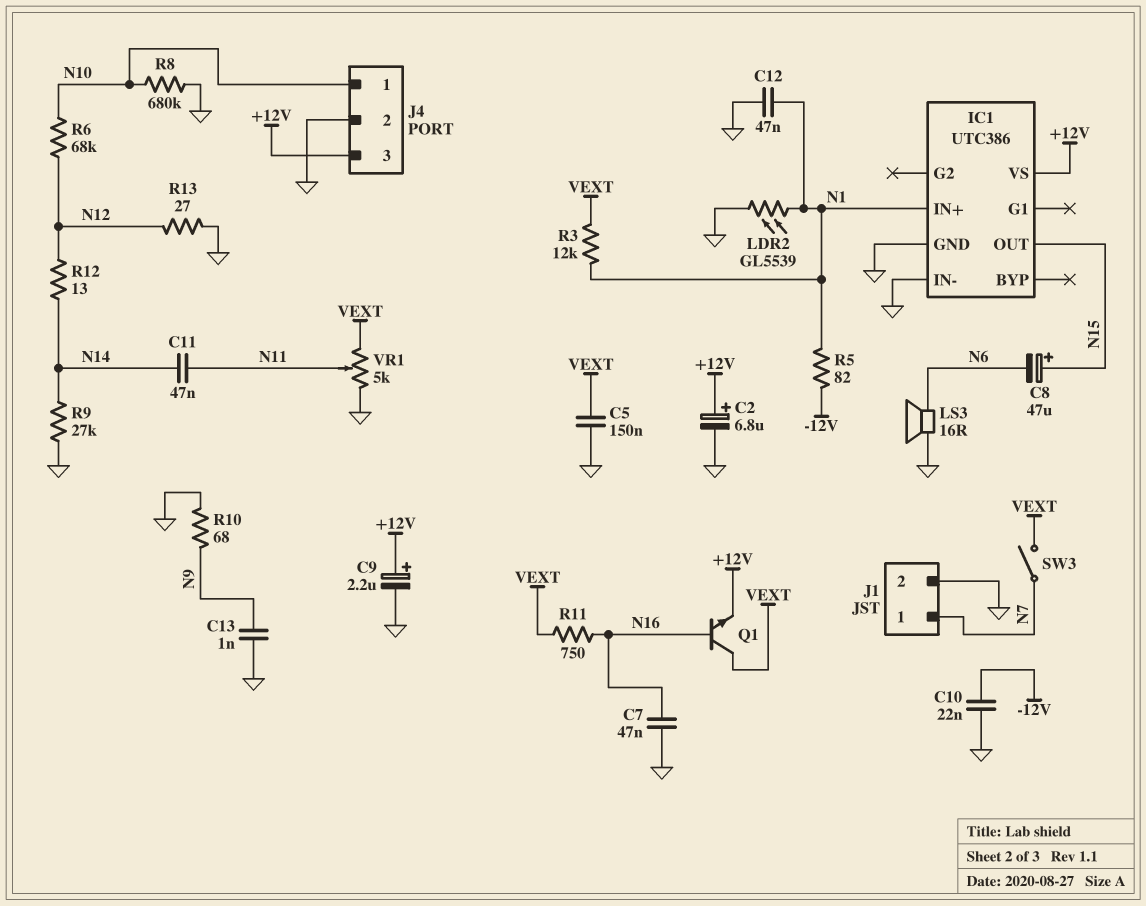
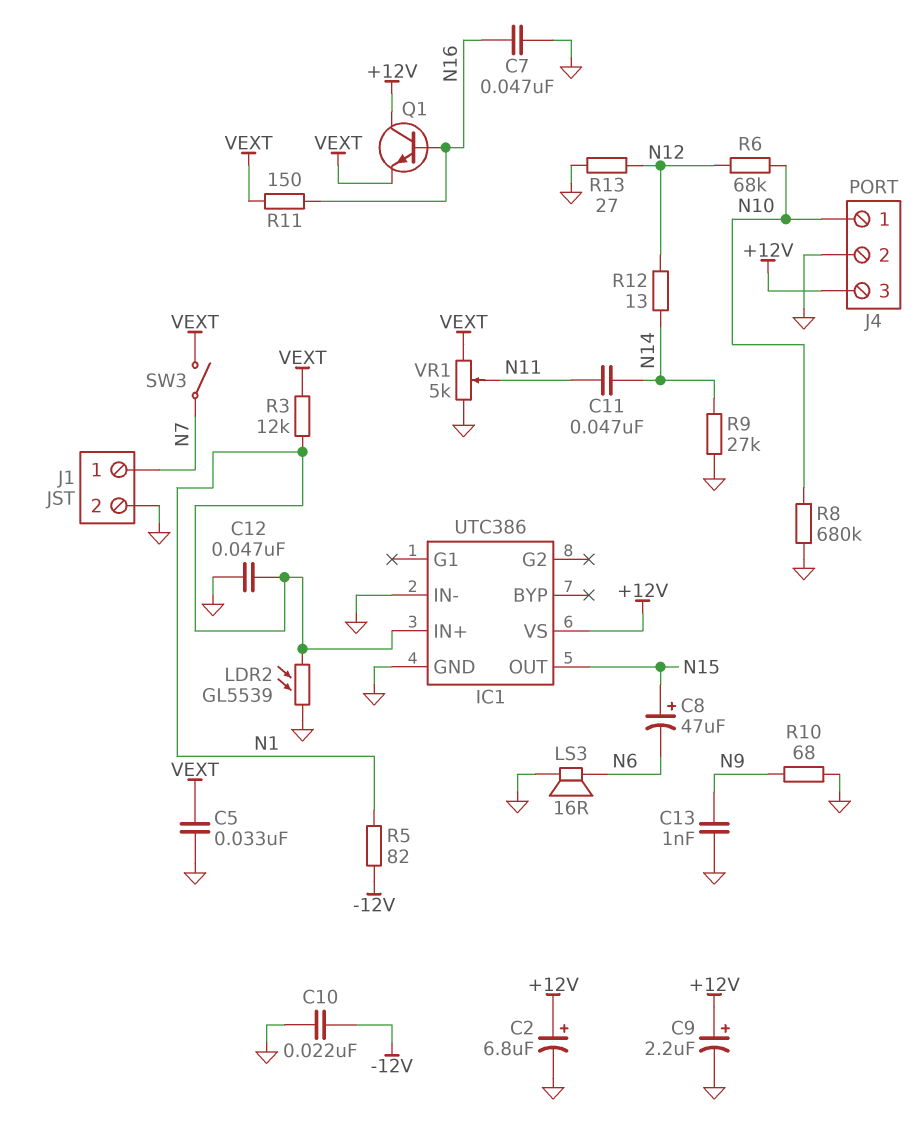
C5: 150nF (GND, VEXT) -> 33nF (GND, VEXT)
Q1: NPN (B N16, C VEXT, E +12V) -> NPN (B N16, C +12V, E VEXT)
R11: 750 (N16, VEXT) -> 150 (N16, VEXT)

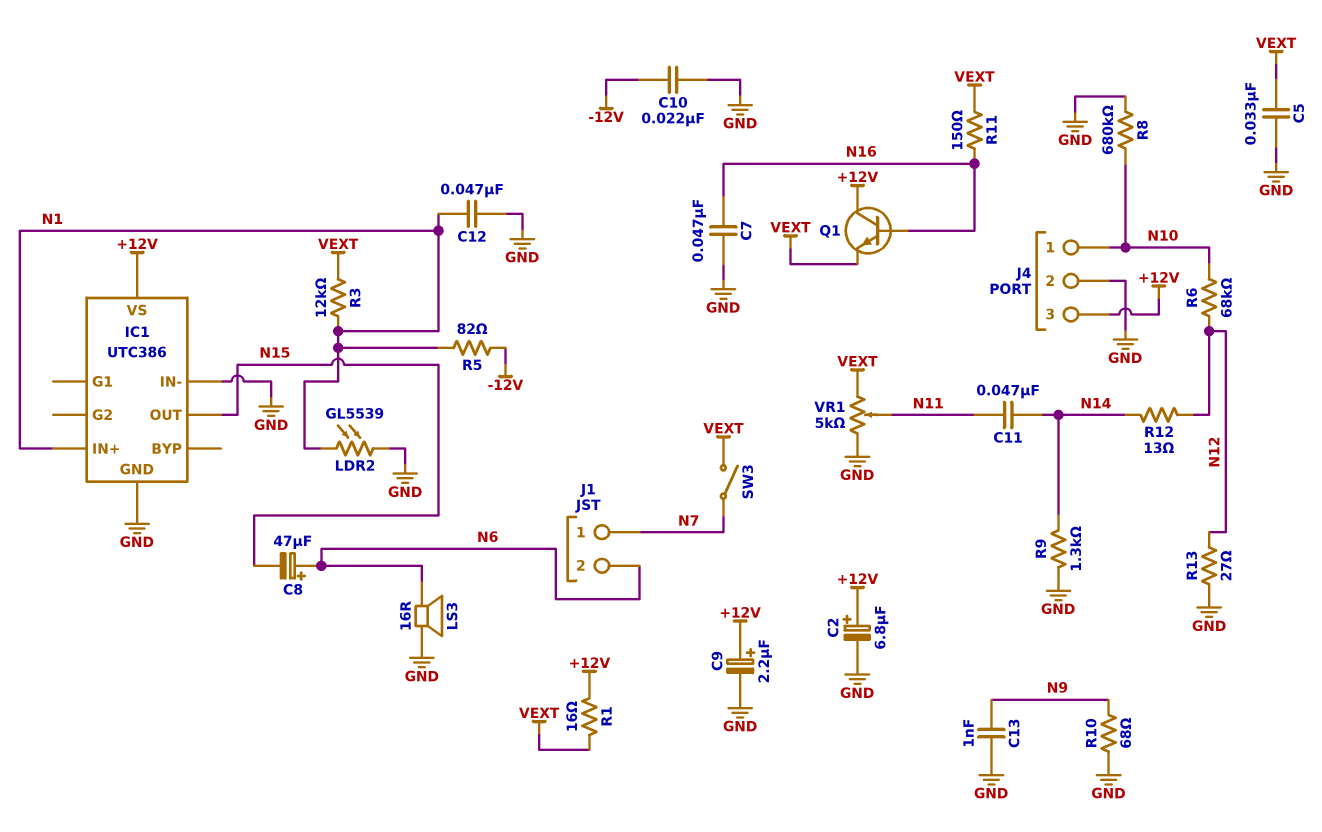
C8: 47uF (plus N15, minus N6) -> 47uF (plus N6, minus N15)
J1 pin 2: GND -> N6
R1: none -> 16 (+12V, VEXT)
R9: 27k (GND, N14) -> 1.3k (GND, N14)

